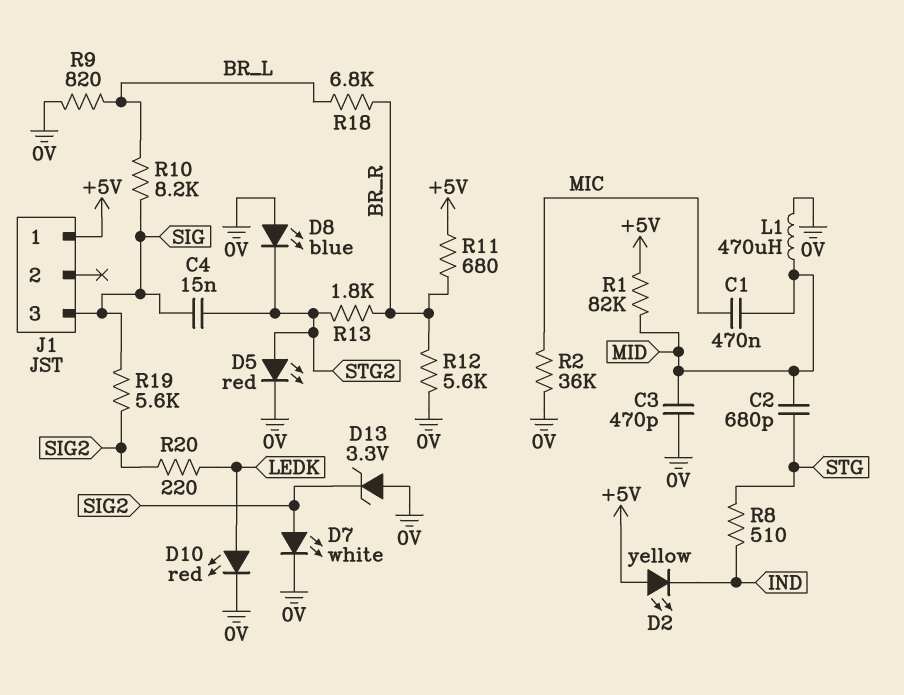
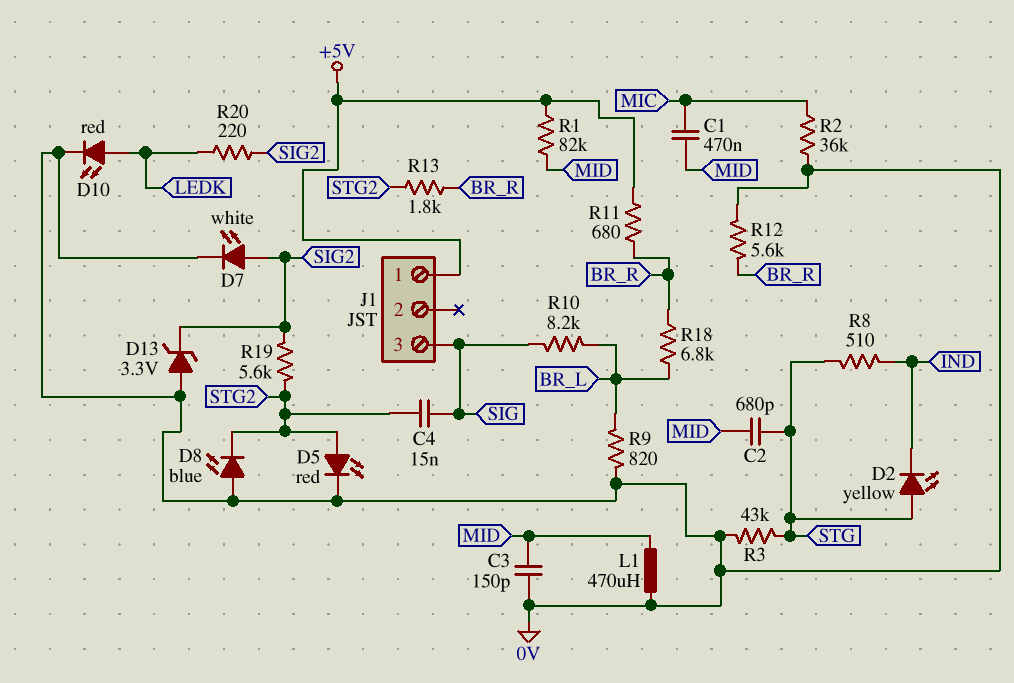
C3: 470pF (0V, MID) -> 150pF (0V, MID)
D2: LED yellow (A +5V, K IND) -> LED yellow (A STG, K IND)
R3: none -> 43k (0V, STG)
R19: 5.6k (SIG, SIG2) -> 5.6k (SIG2, STG2)

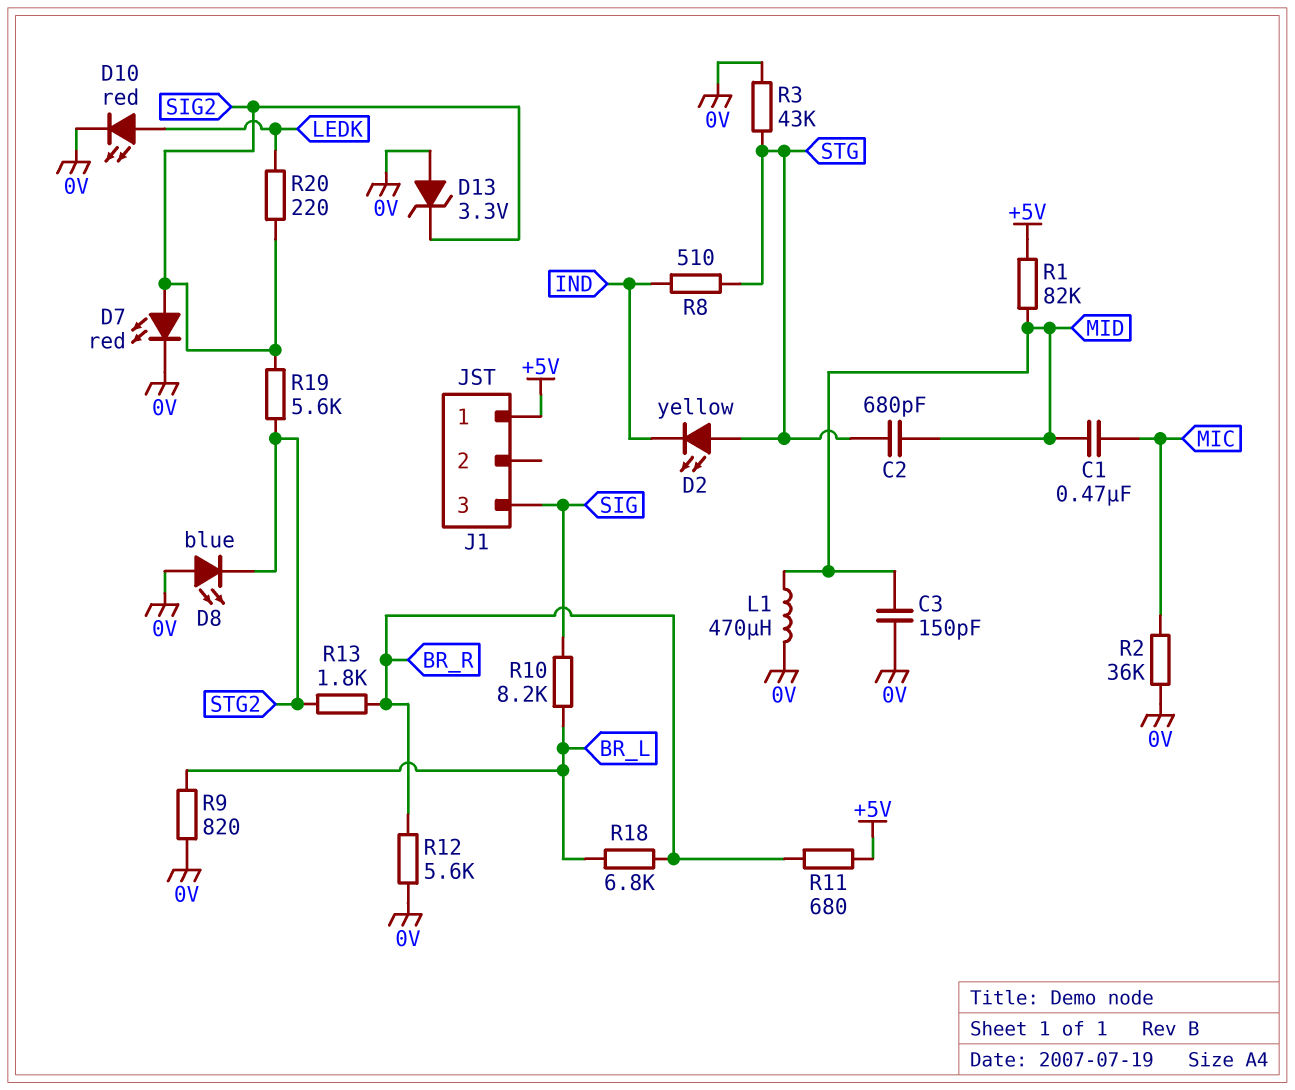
C4: 15nF (SIG, STG2) -> none
D5: LED red (A STG2, K 0V) -> none
D7: LED white (A SIG2, K 0V) -> LED red (A SIG2, K 0V)

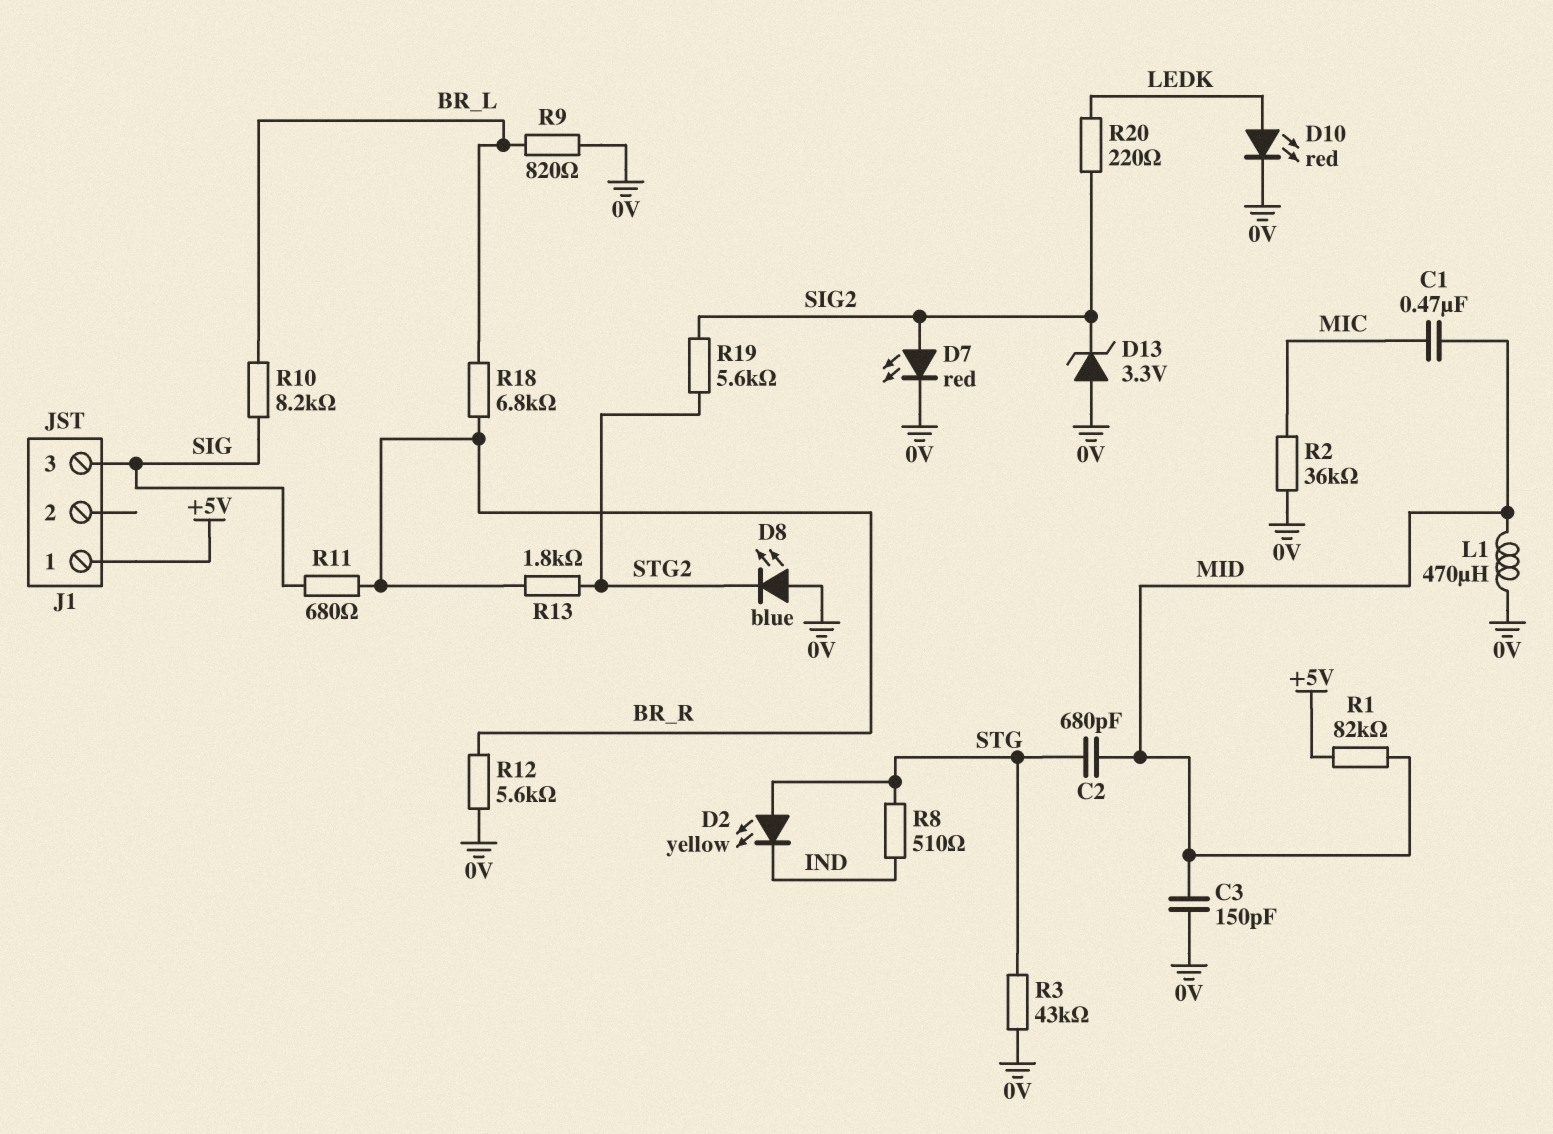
R11: 680 (+5V, BR_R) -> 680 (BR_R, SIG)

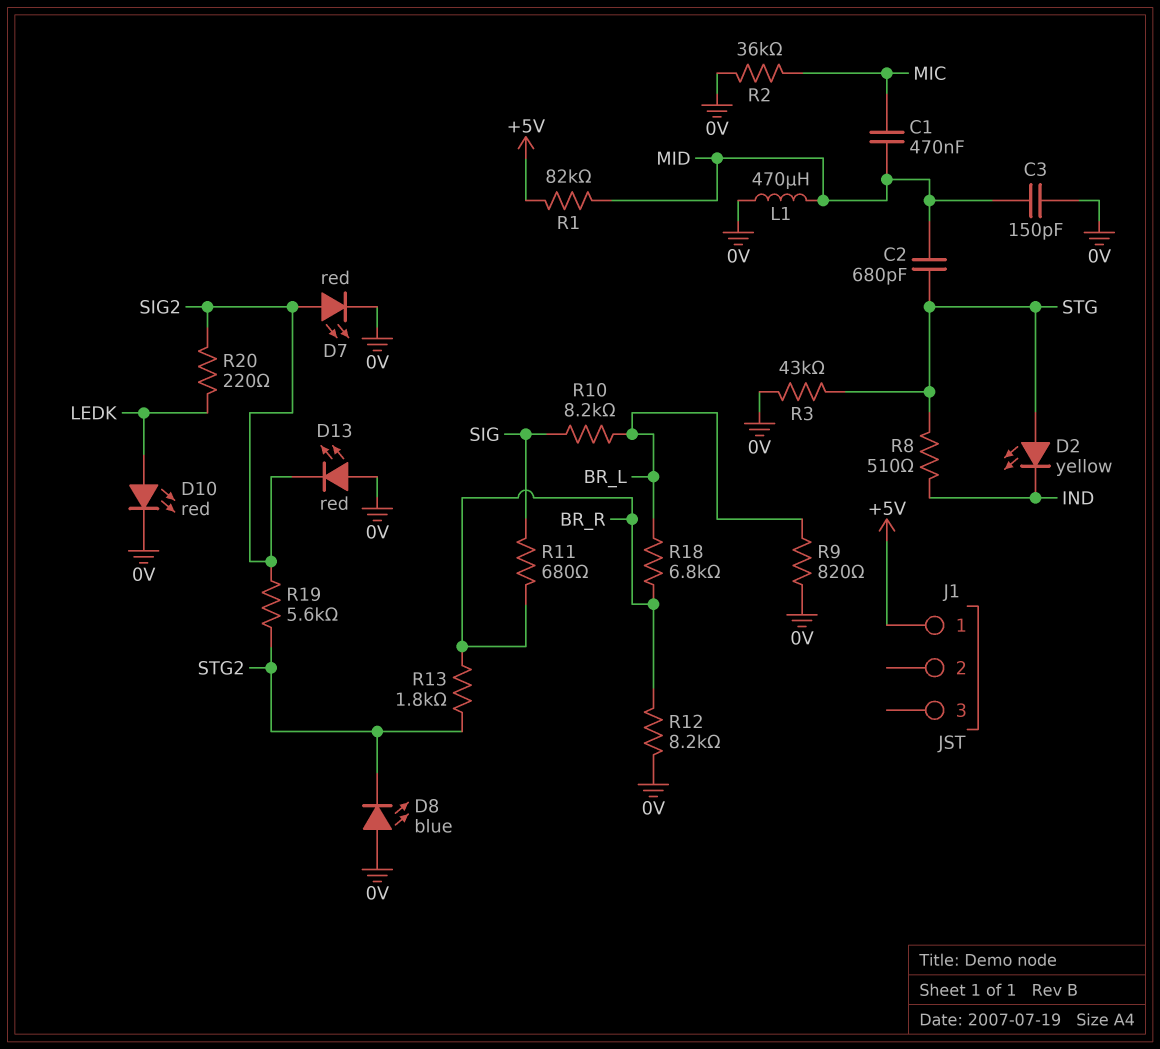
D13: zener 3.3V (A 0V, K SIG2) -> LED red (A 0V, K SIG2)
J1 pin 3: SIG -> none
R12: 5.6k (0V, BR_R) -> 8.2k (0V, BR_R)

